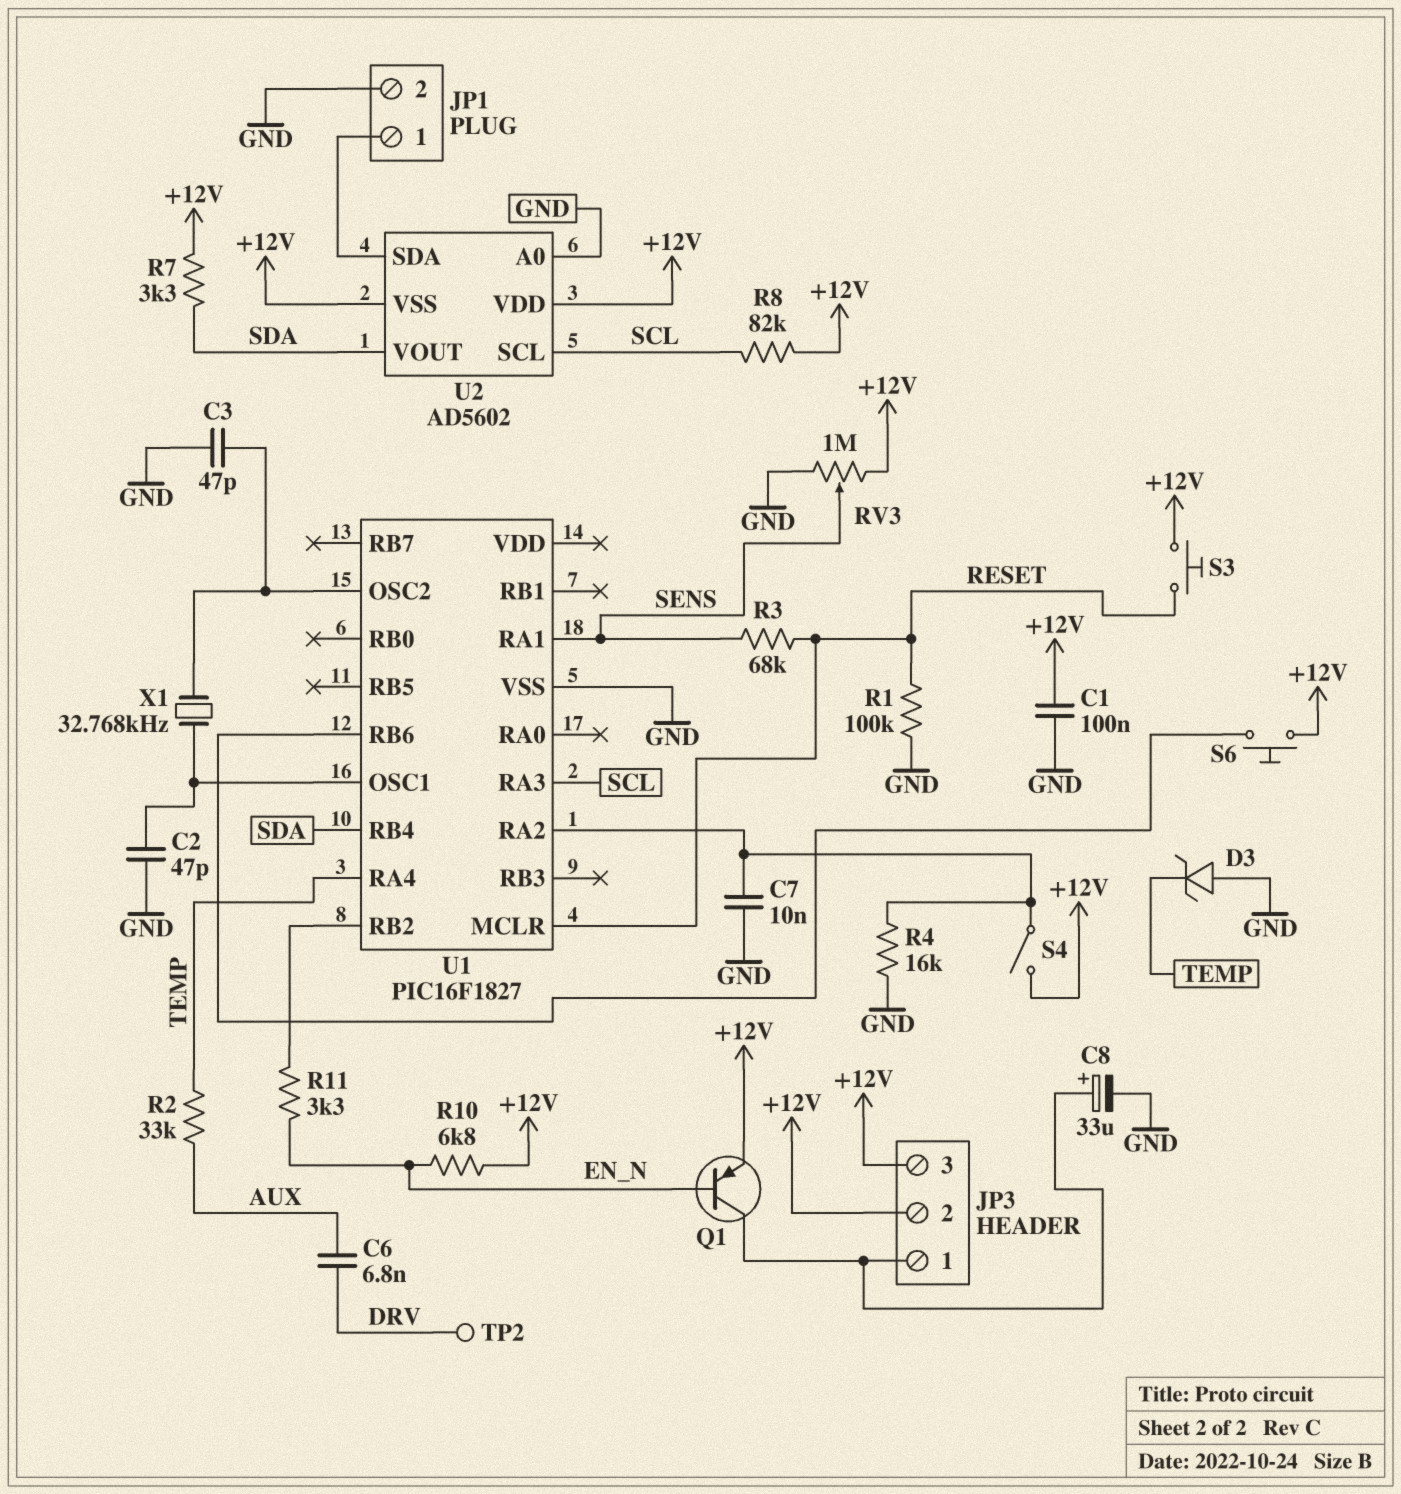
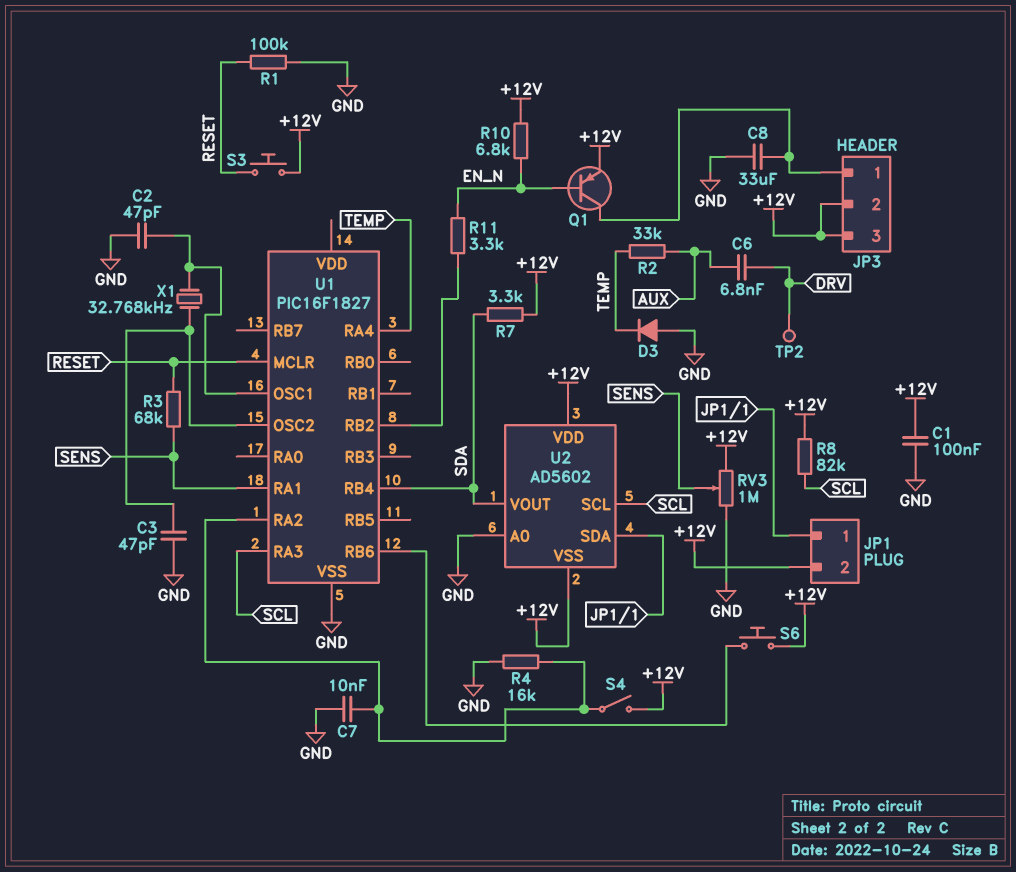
C8: 33uF (plus JP3/1, minus GND) -> 33uF (GND, JP3/1)
D3: zener (A GND, K TEMP) -> diode (A GND, K TEMP)
JP1 pin 2: GND -> +12V

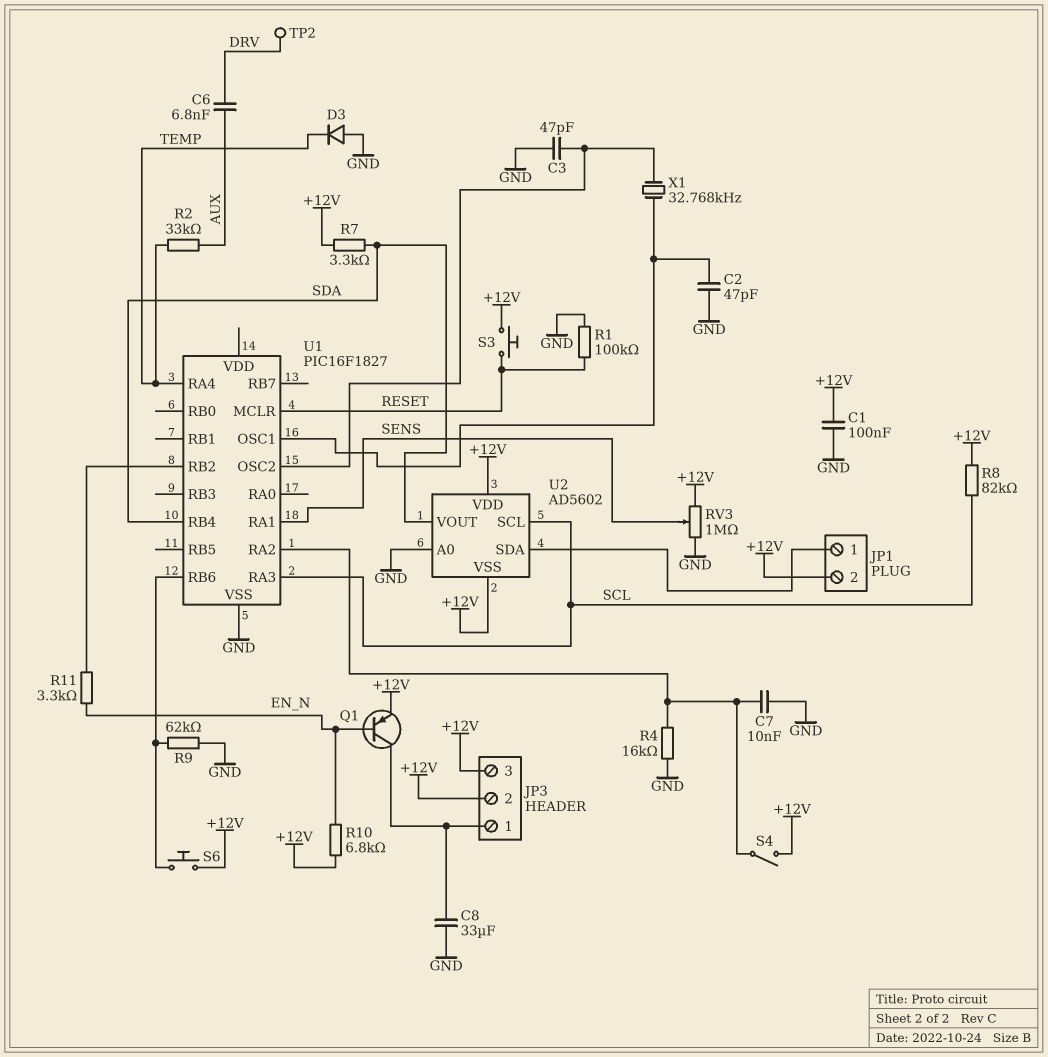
R3: 68k (RESET, SENS) -> none
R9: none -> 62k (GND, U1/RB6)

